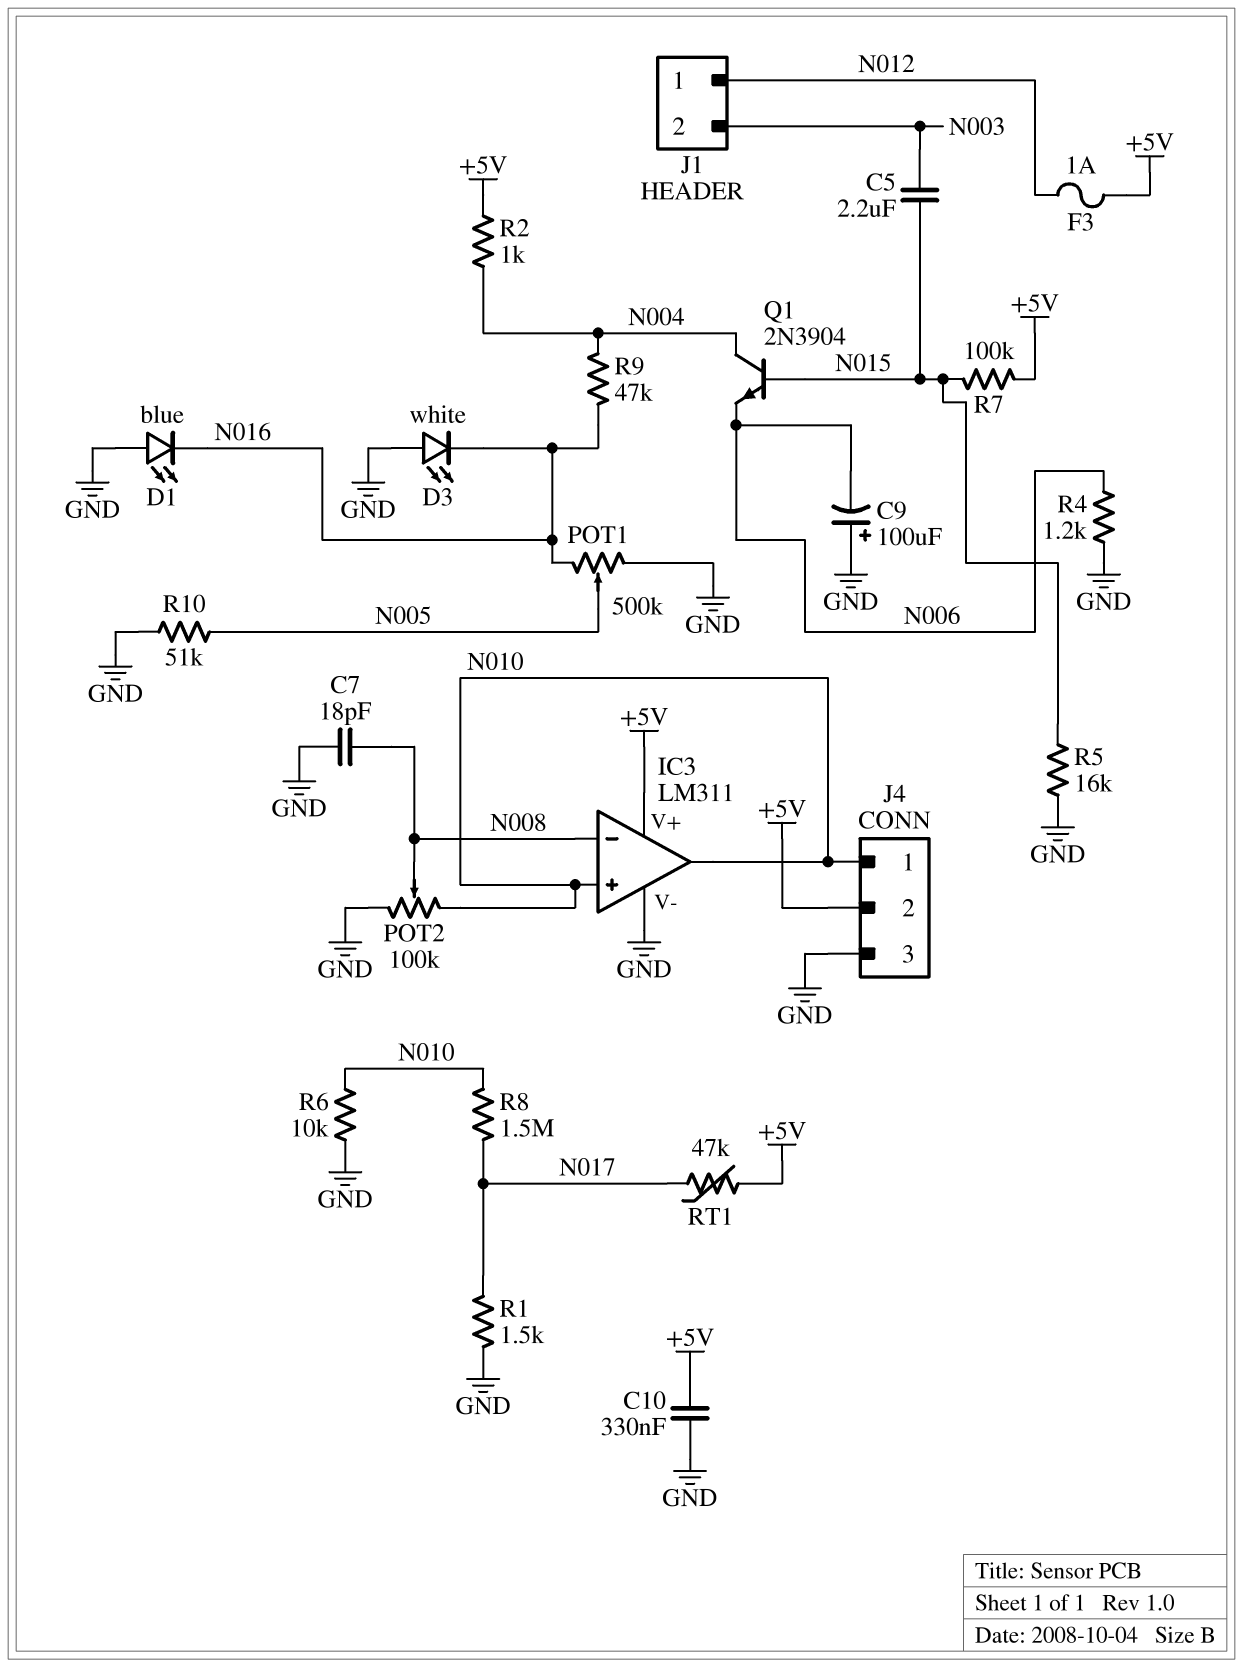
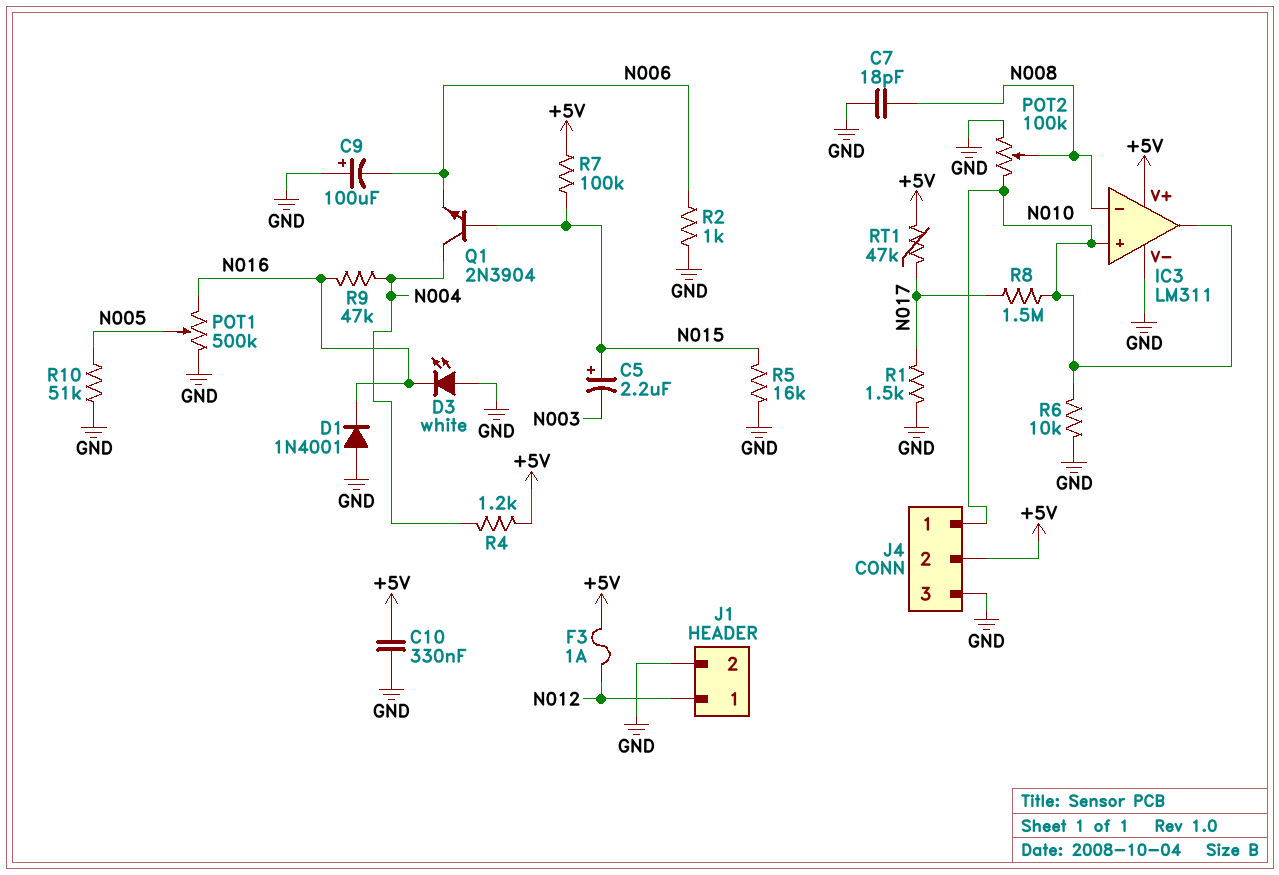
C5: 2.2uF (N003, N015) -> 2.2uF (plus N015, minus N003)
D1: LED blue (A GND, K N016) -> diode 1N4001 (A GND, K N016)
J1 pin 2: N003 -> GND
R2: 1k (+5V, N004) -> 1k (GND, N006)
R4: 1.2k (GND, N006) -> 1.2k (+5V, N004)

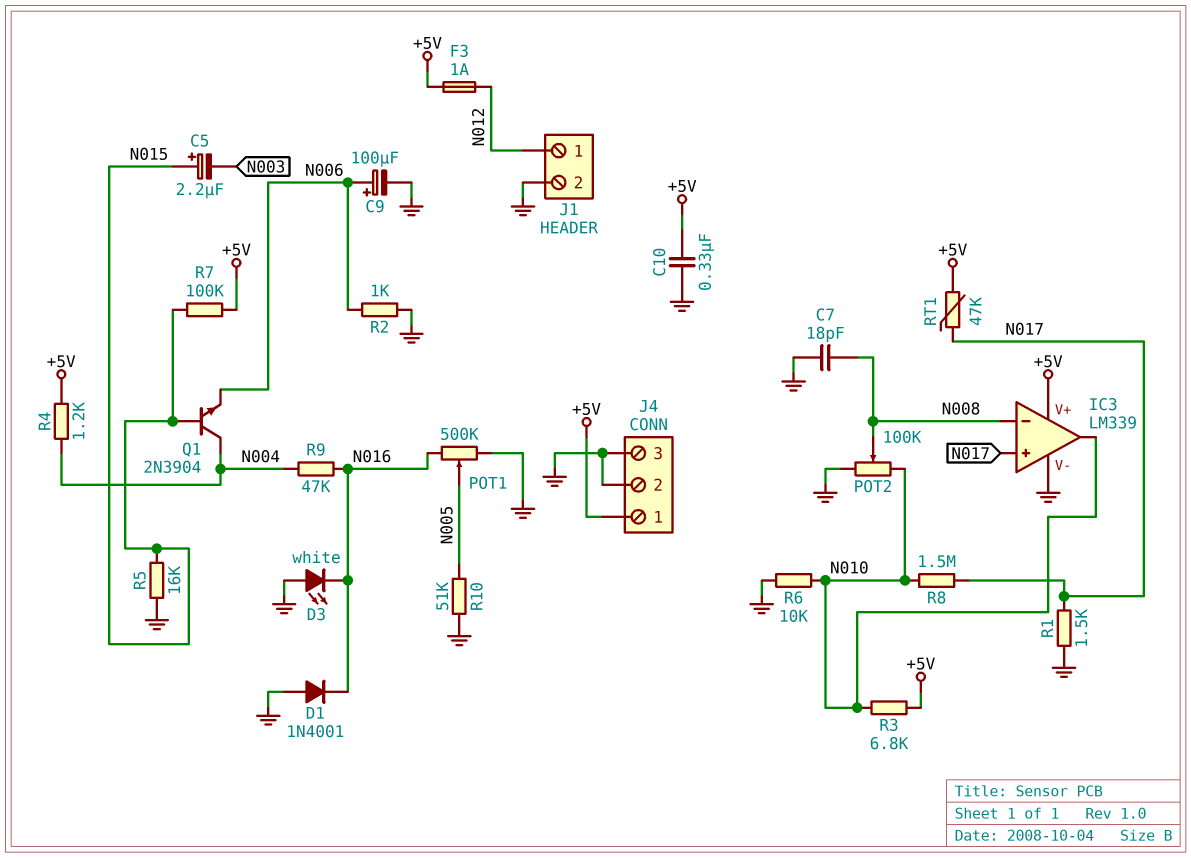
C9: 100uF (plus GND, minus N006) -> 100uF (plus N006, minus GND)
IC3: LM311 -> LM339
IC3 pin in+: N010 -> N017
J4 pin 1: N010 -> +5V
J4 pin 2: +5V -> GND
R3: none -> 6.8k (+5V, N010)

